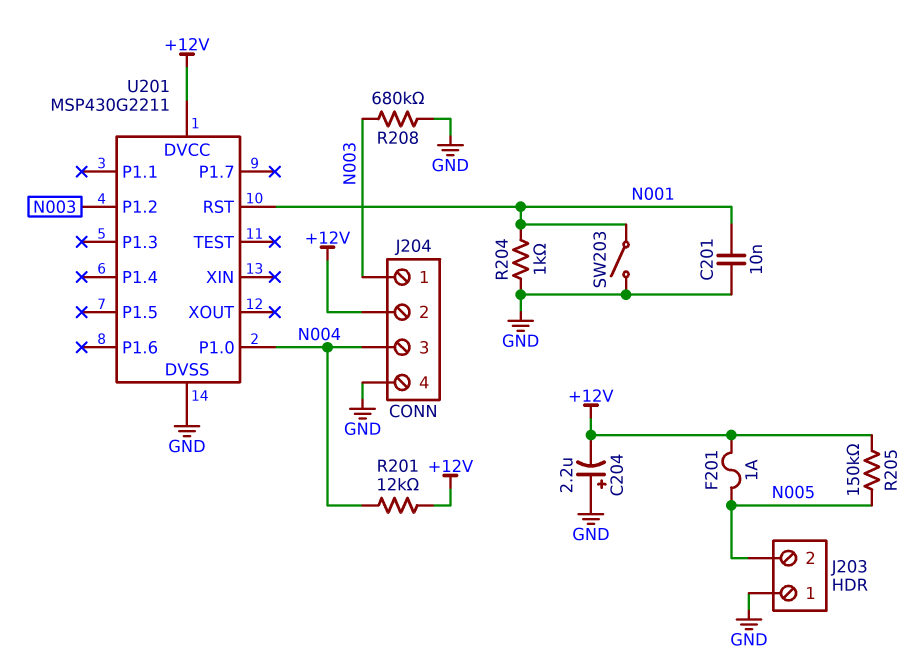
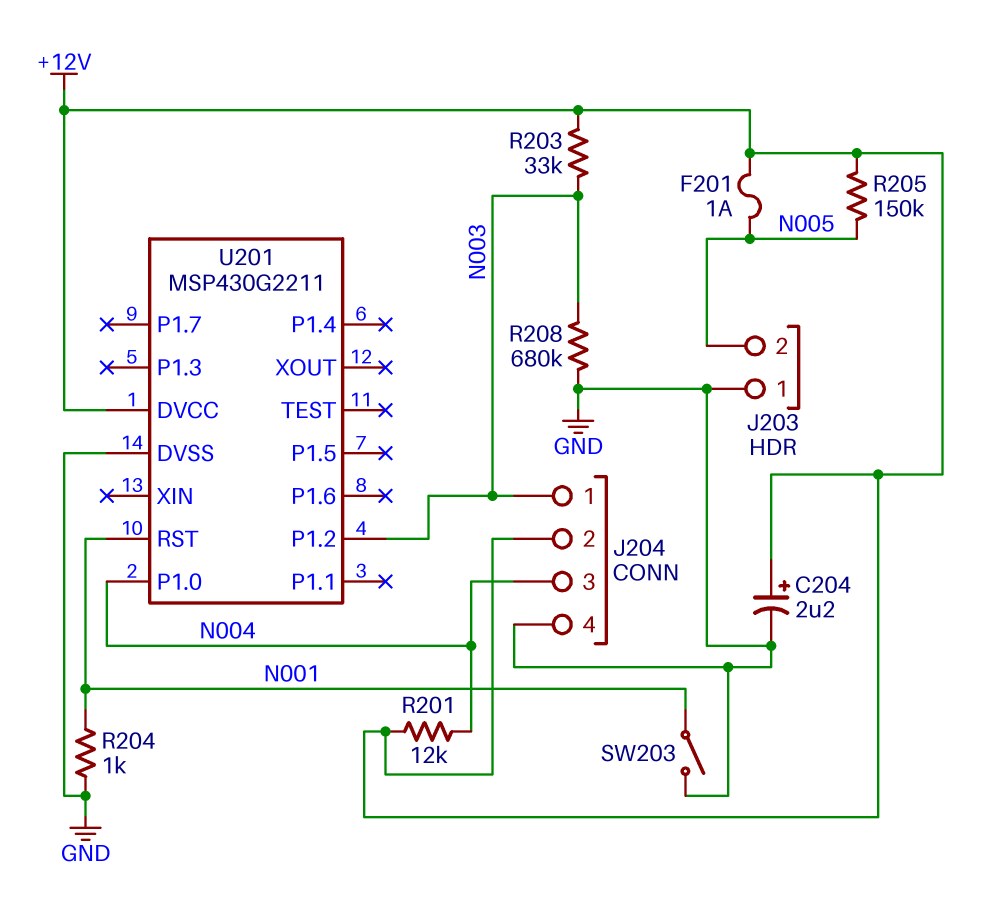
C201: 10nF (GND, N001) -> none
C204: 2.2uF (plus GND, minus +12V) -> 2.2uF (plus +12V, minus GND)
R203: none -> 33k (+12V, N003)

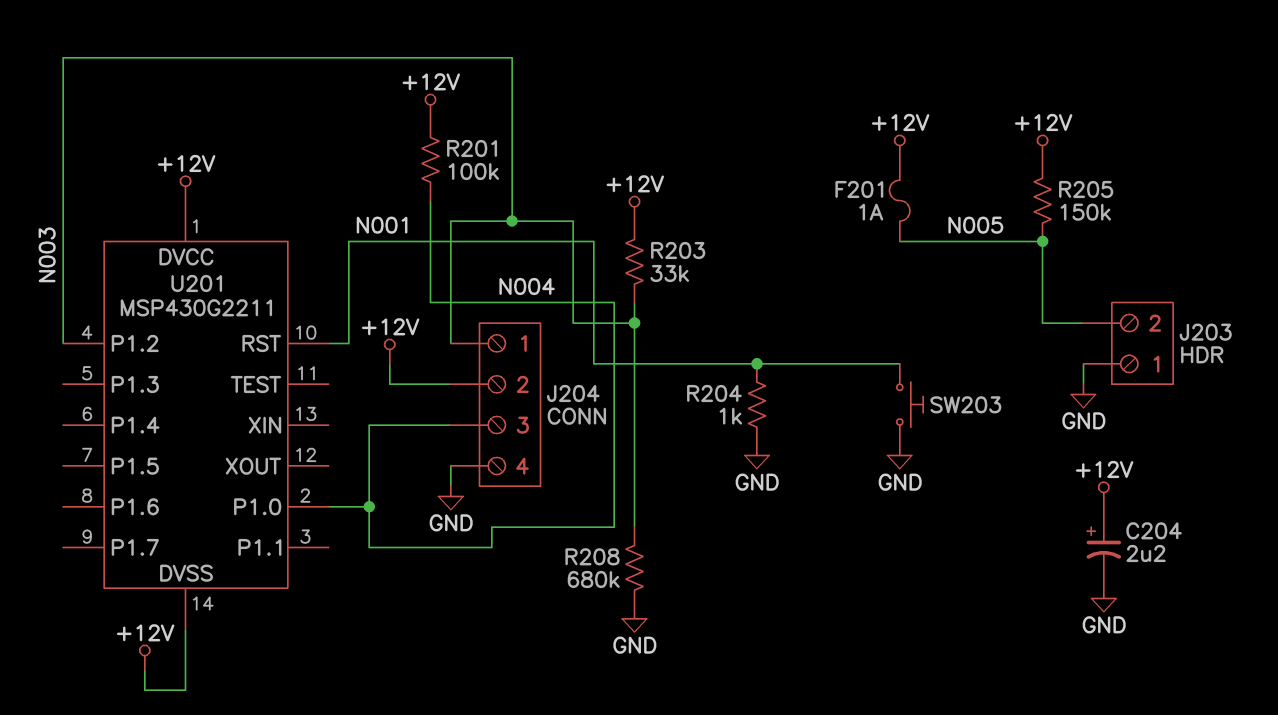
R201: 12k (+12V, N004) -> 100k (+12V, N004)
SW203: switch (GND, N001) -> button (GND, N001)
U201 pin DVSS: GND -> +12V

